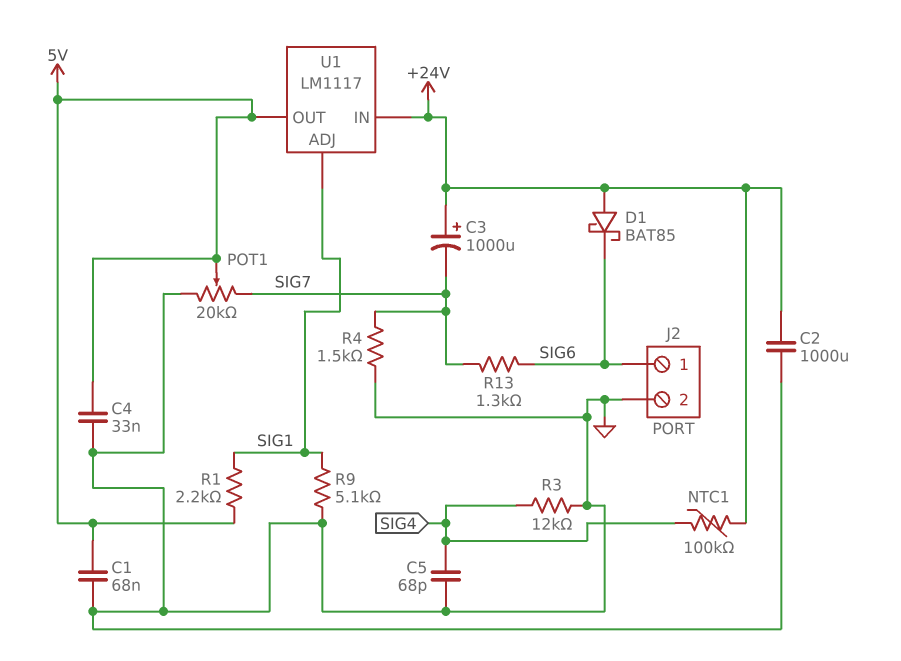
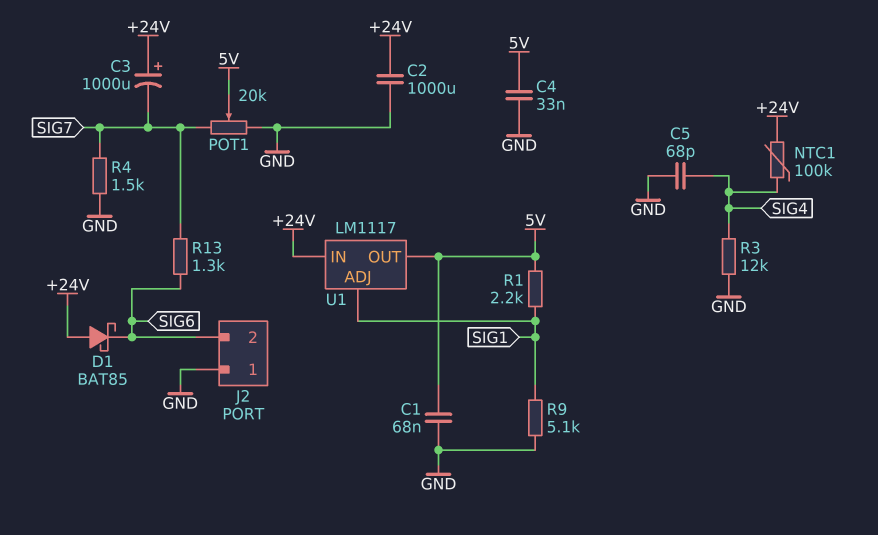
J2 pin 1: SIG6 -> GND
J2 pin 2: GND -> SIG6

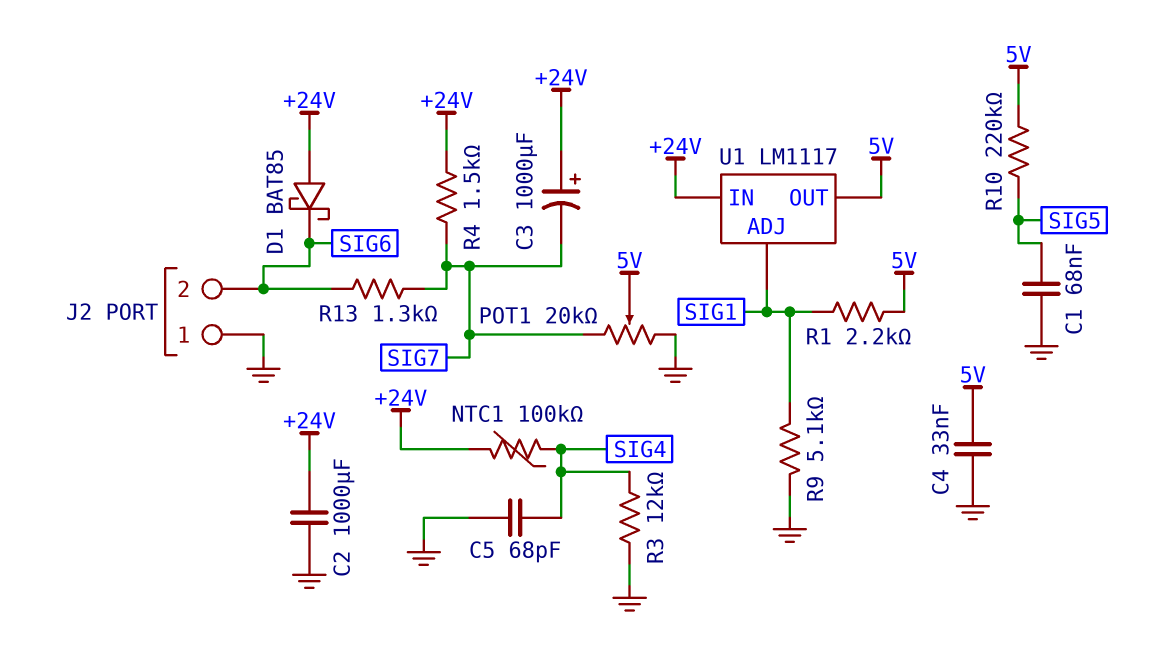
C1: 68nF (5V, GND) -> 68nF (GND, SIG5)
R4: 1.5k (GND, SIG7) -> 1.5k (+24V, SIG7)
R10: none -> 220k (5V, SIG5)

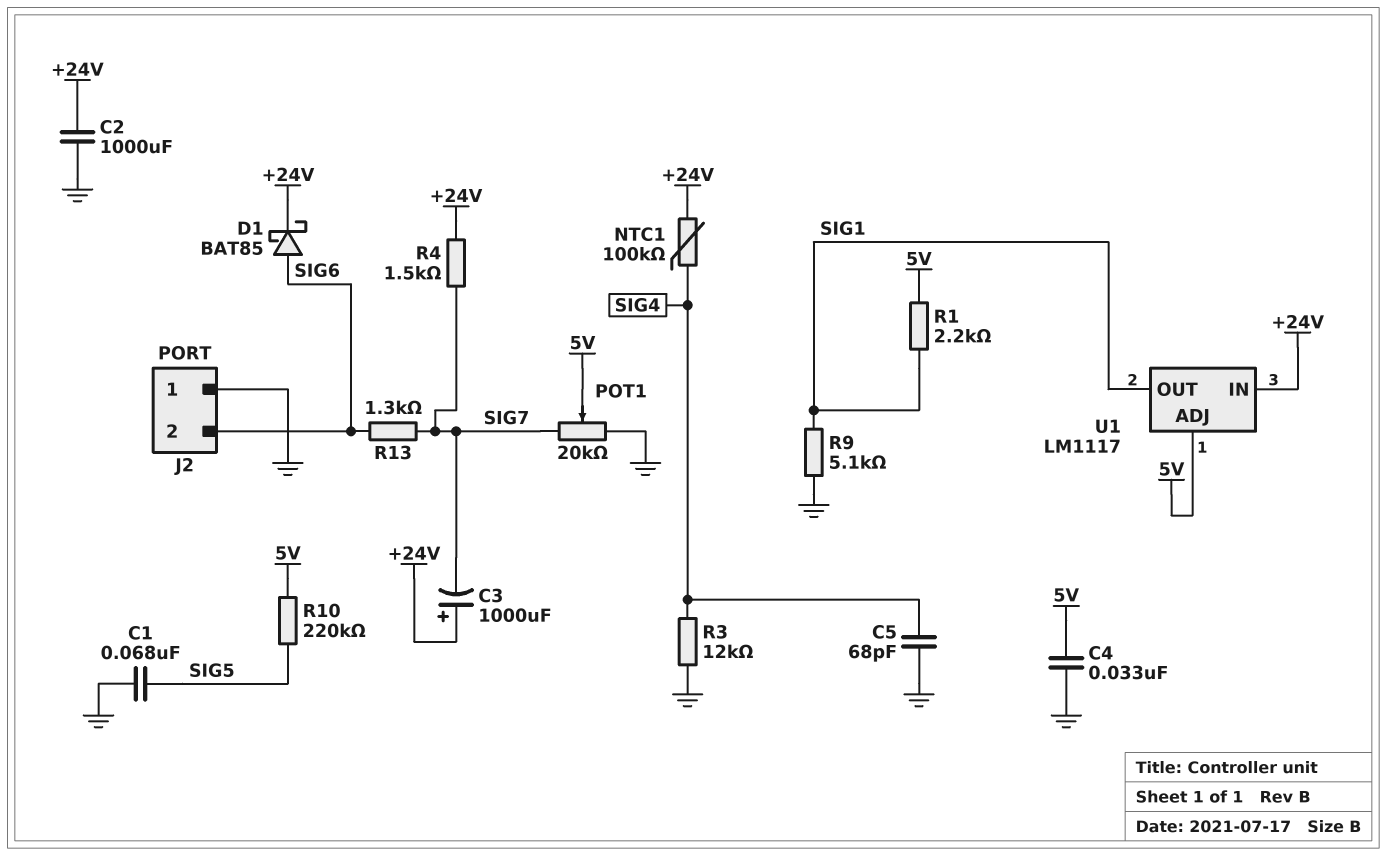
D1: schottky BAT85 (A +24V, K SIG6) -> schottky BAT85 (A SIG6, K +24V)
U1 pin ADJ: SIG1 -> 5V
U1 pin OUT: 5V -> SIG1

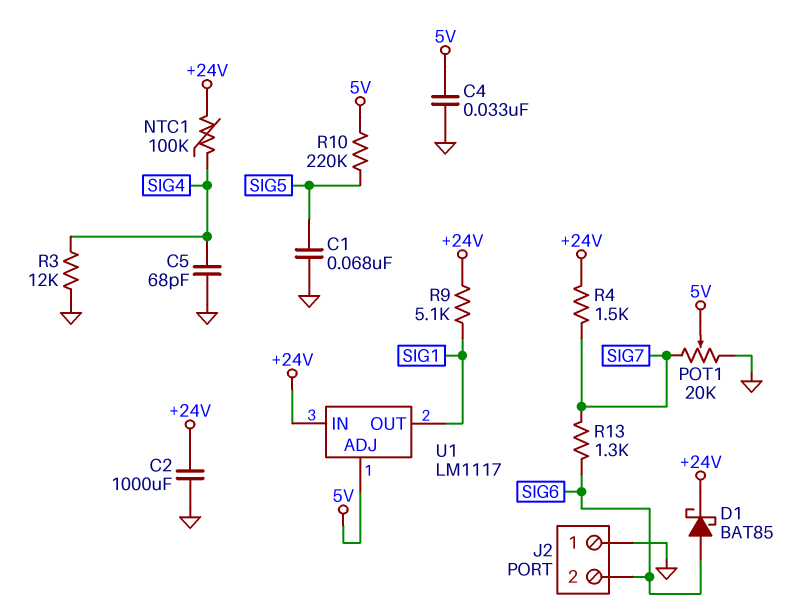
C3: 1000uF (plus +24V, minus SIG7) -> none
R1: 2.2k (5V, SIG1) -> none
R9: 5.1k (GND, SIG1) -> 5.1k (+24V, SIG1)

